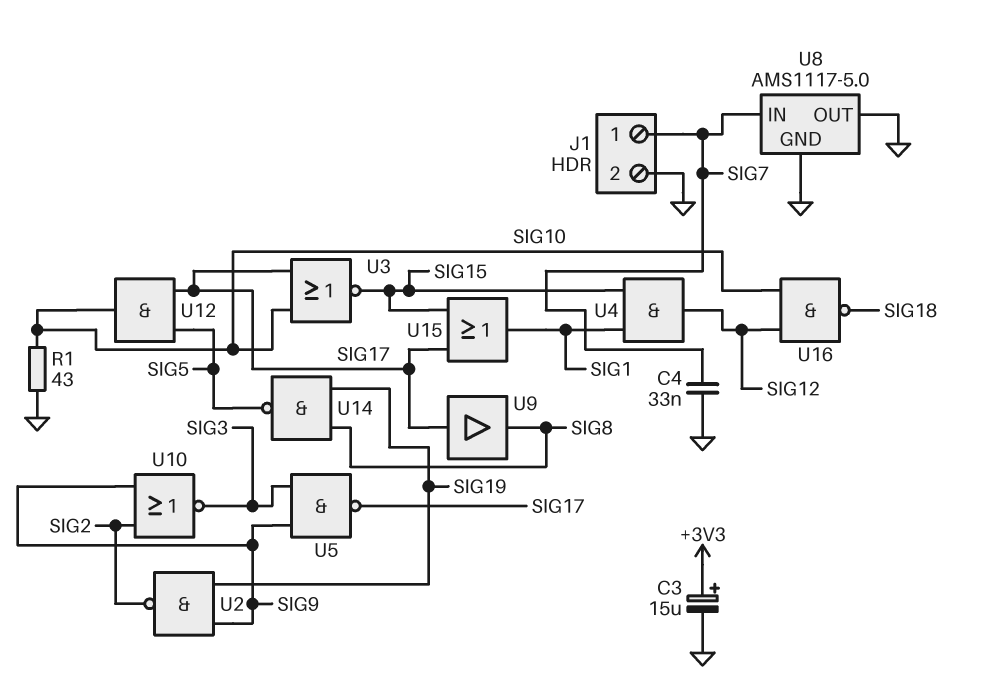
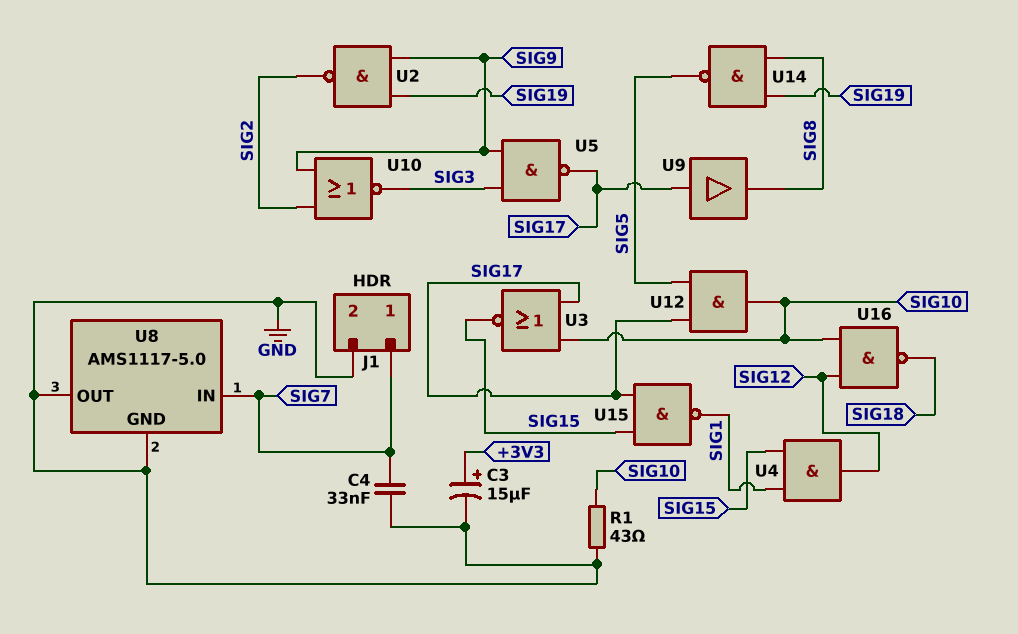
U15: OR (in SIG15, in SIG17, out SIG1) -> NAND (in SIG15, in SIG17, out SIG1)

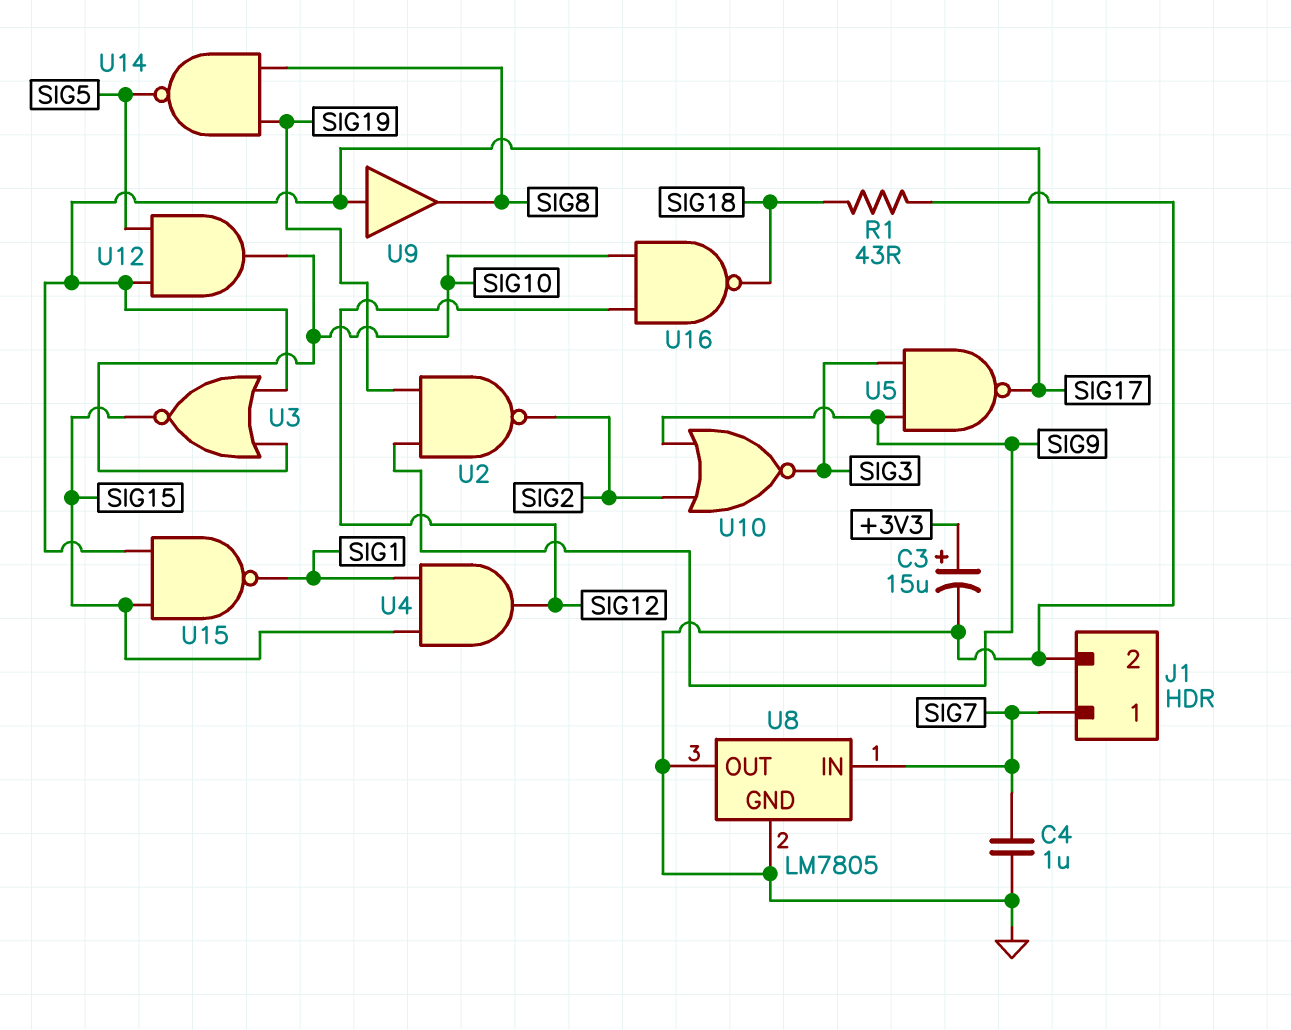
C4: 33nF (GND, SIG7) -> 1uF (GND, SIG7)
R1: 43 (GND, SIG10) -> 43 (GND, SIG18)
U8: AMS1117-5.0 -> LM7805

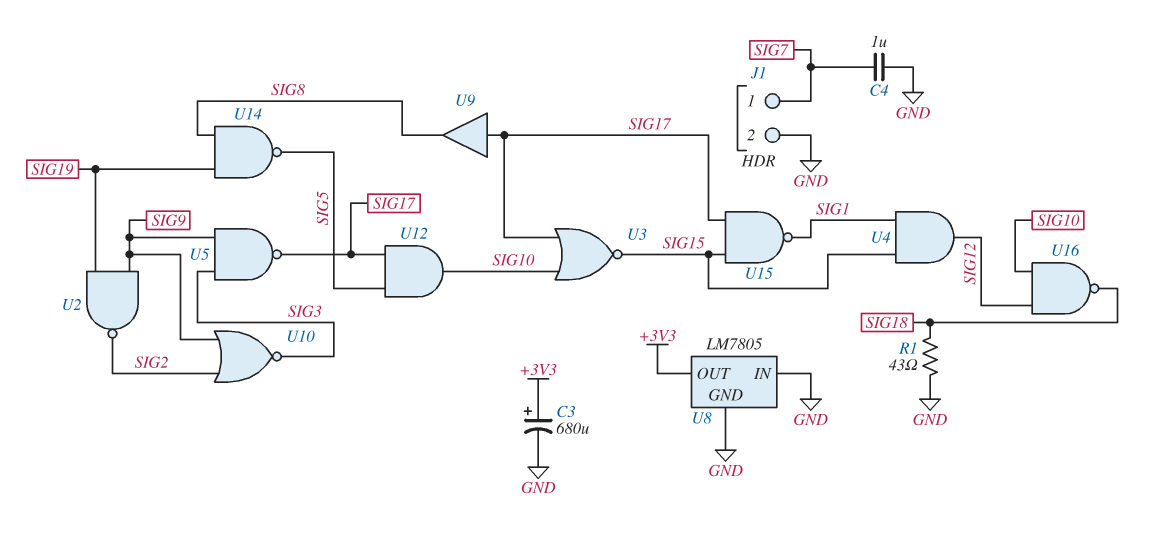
C3: 15uF (plus +3V3, minus GND) -> 680uF (plus +3V3, minus GND)
U8 pin IN: SIG7 -> GND
U8 pin OUT: GND -> +3V3

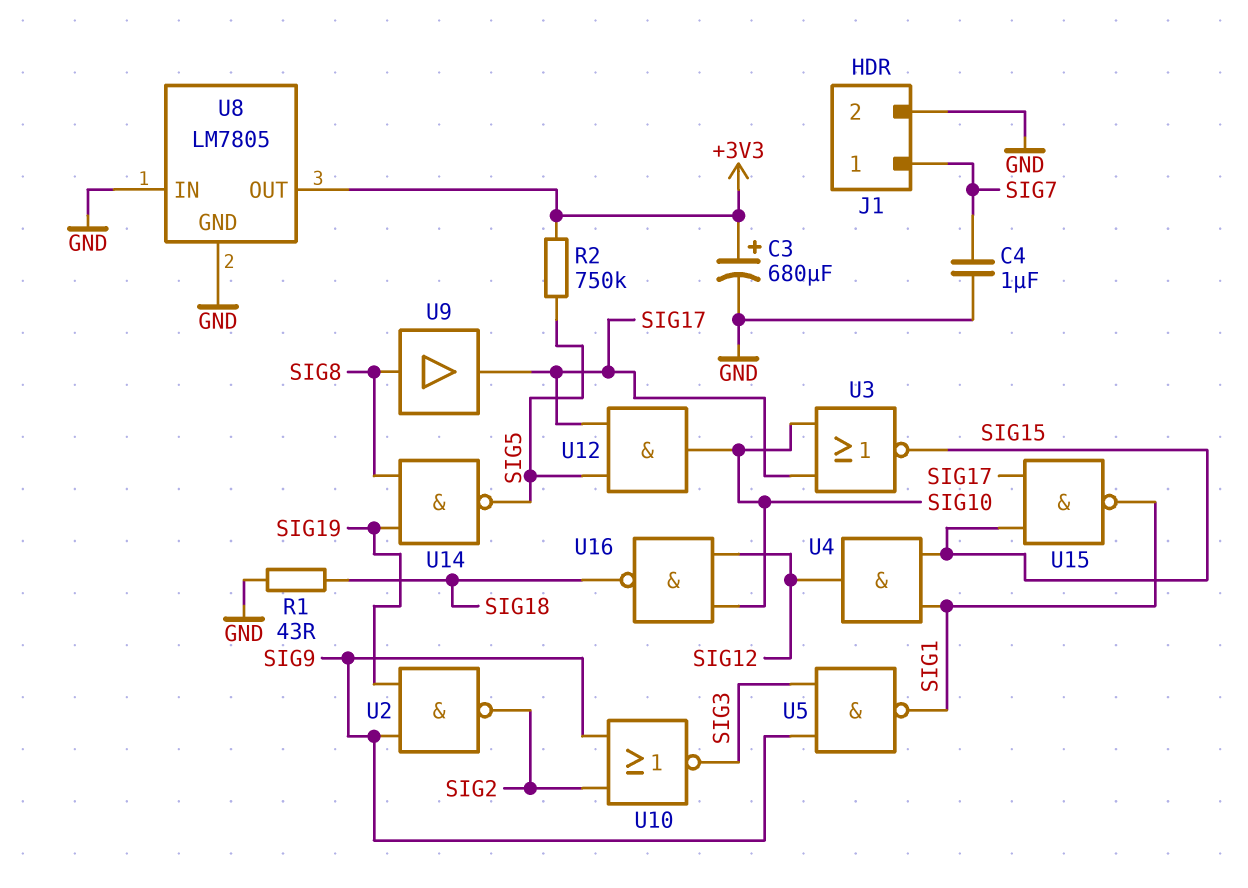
R2: none -> 750k (+3V3, SIG5)
U5: NAND (in SIG3, in SIG9, out SIG17) -> NAND (in SIG3, in SIG9, out SIG1)
U9: buffer (in SIG17, out SIG8) -> buffer (in SIG8, out SIG17)

